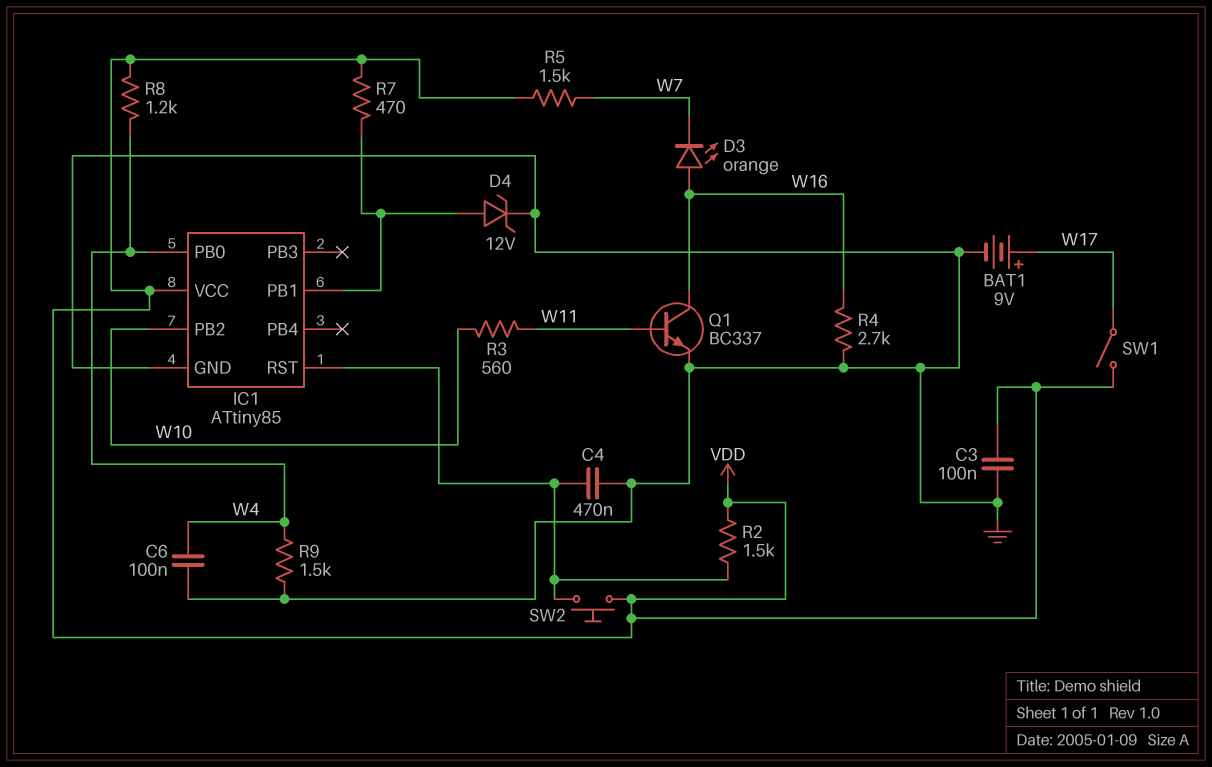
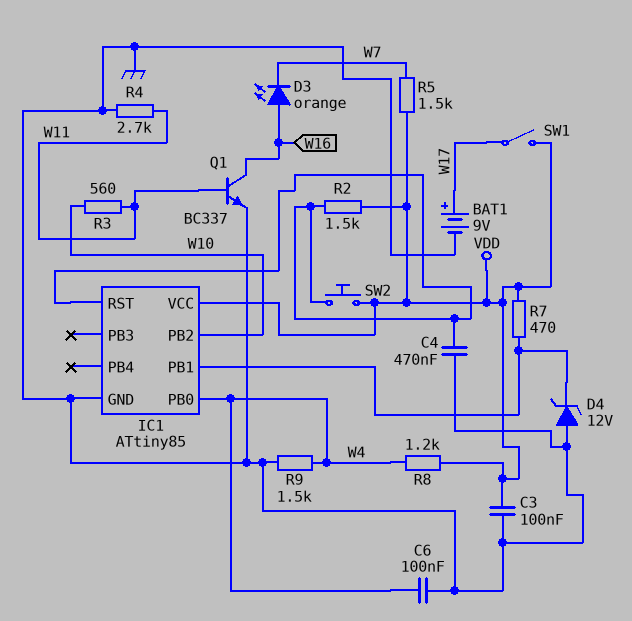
D4: zener 12V (A IC1/PB1, K GND) -> zener 12V (A GND, K IC1/PB1)
R4: 2.7k (GND, W16) -> 2.7k (GND, W11)

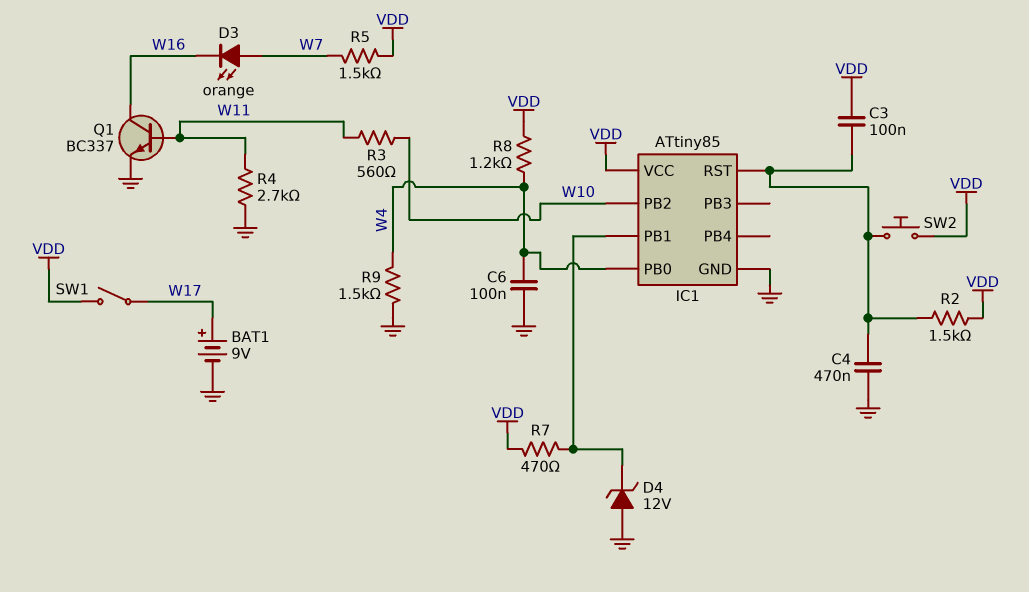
C3: 100nF (GND, VDD) -> 100nF (IC1/RST, VDD)
D3: LED orange (A W16, K W7) -> LED orange (A W7, K W16)

